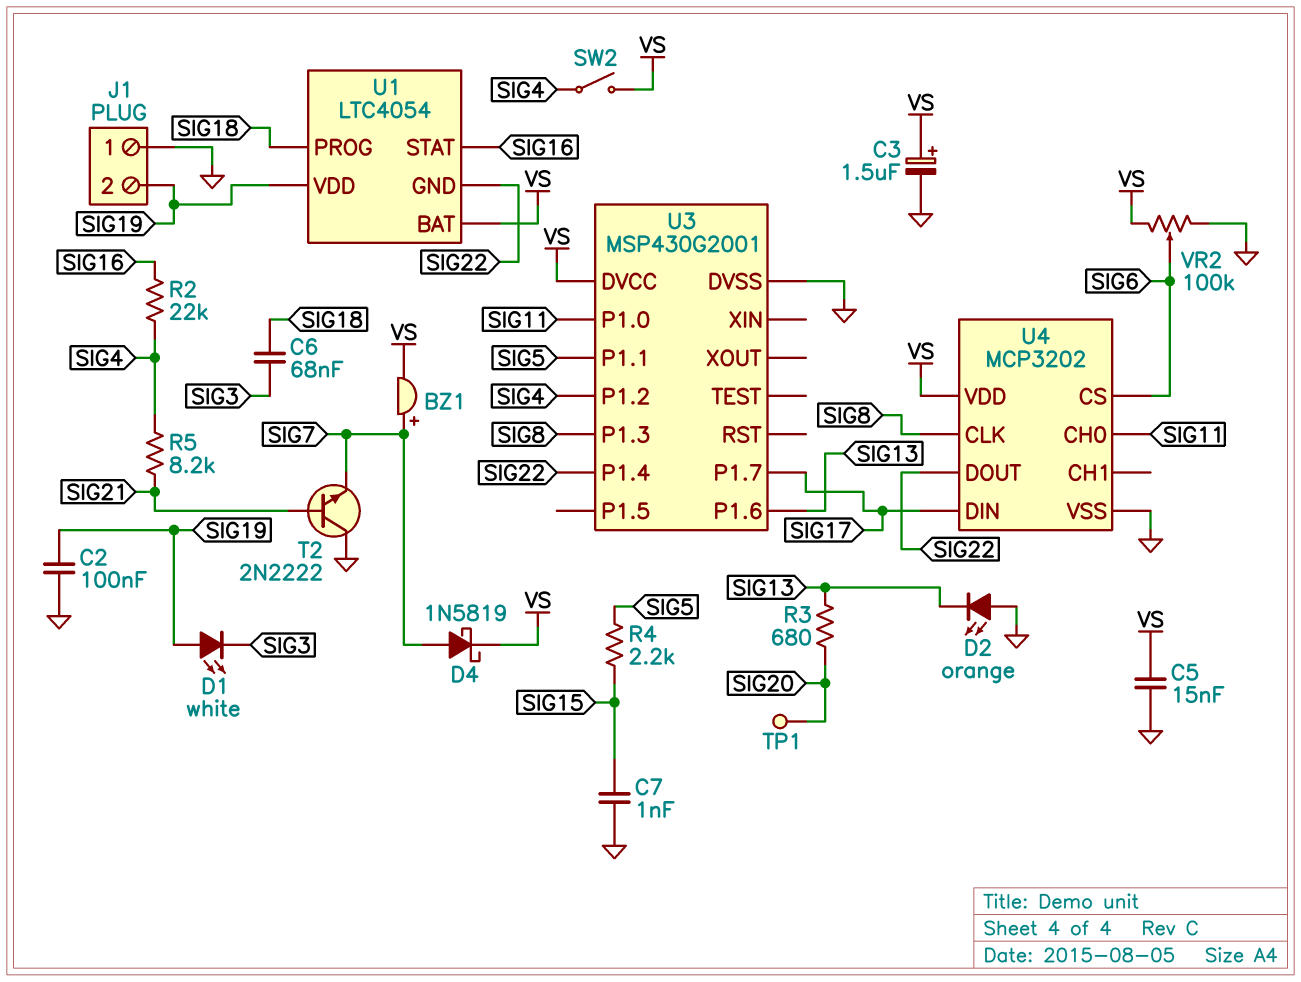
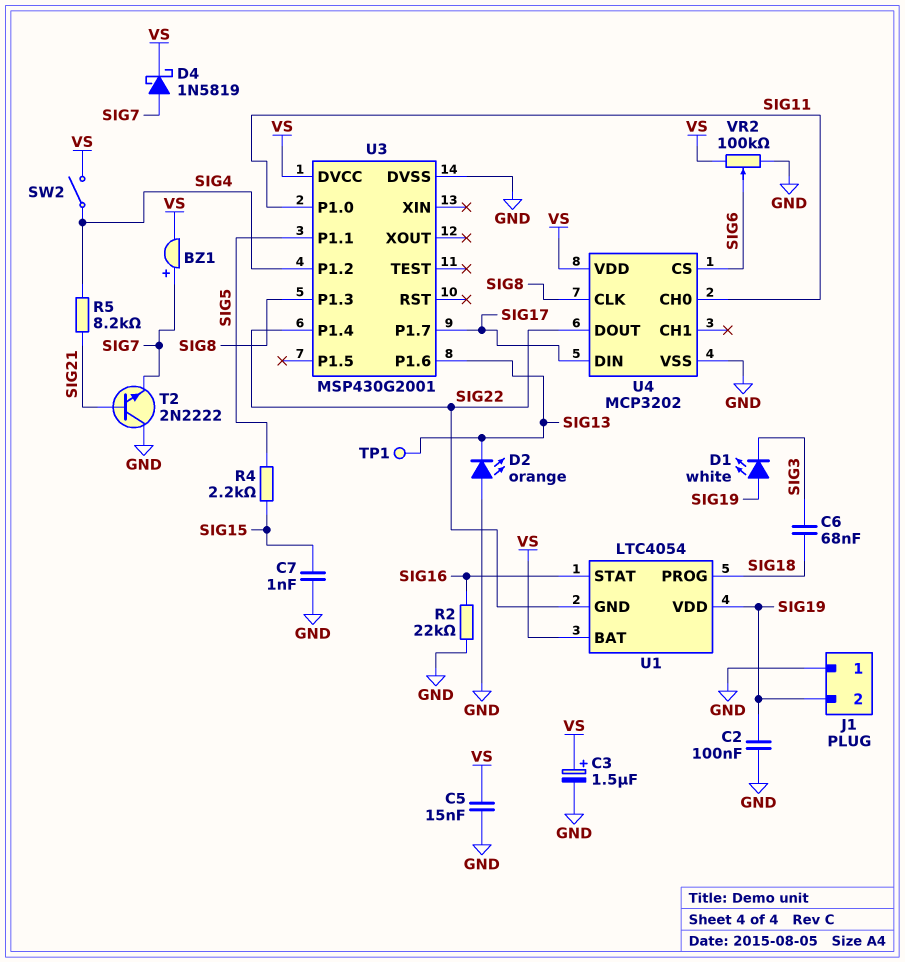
R2: 22k (SIG4, SIG16) -> 22k (GND, SIG16)
R3: 680 (SIG13, SIG20) -> none
TP1: test point (SIG20) -> test point (SIG13)

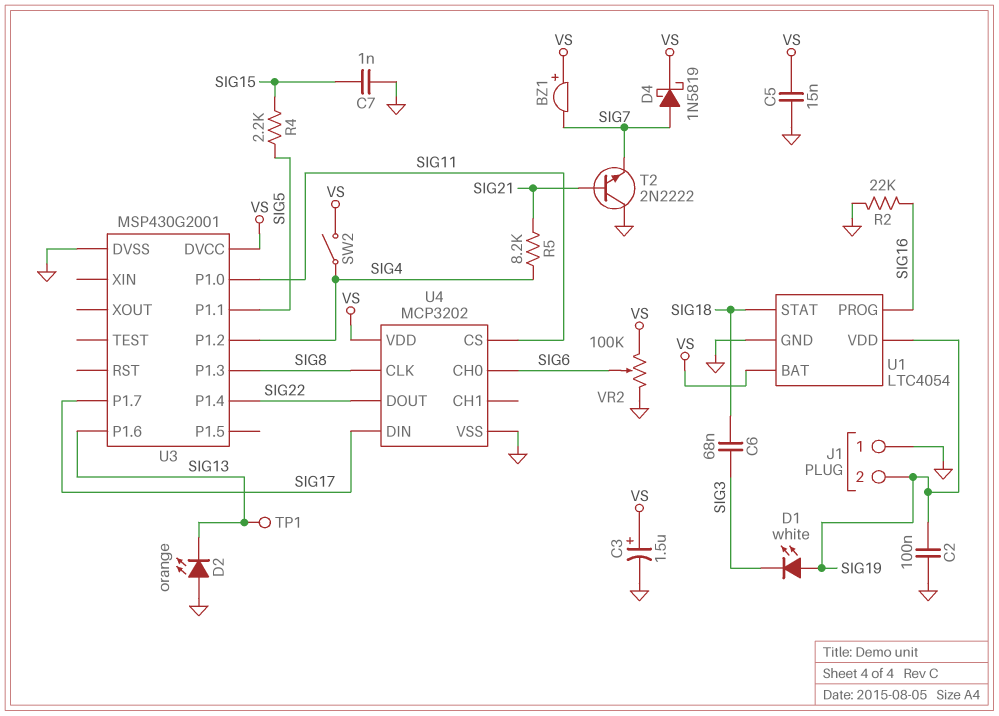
BZ1: buzzer (plus SIG7, minus VS) -> buzzer (plus VS, minus SIG7)
U1 pin GND: SIG22 -> GND
U1 pin PROG: SIG18 -> SIG16
U1 pin STAT: SIG16 -> SIG18
U4 pin CH0: SIG11 -> SIG6
U4 pin CS: SIG6 -> SIG11

